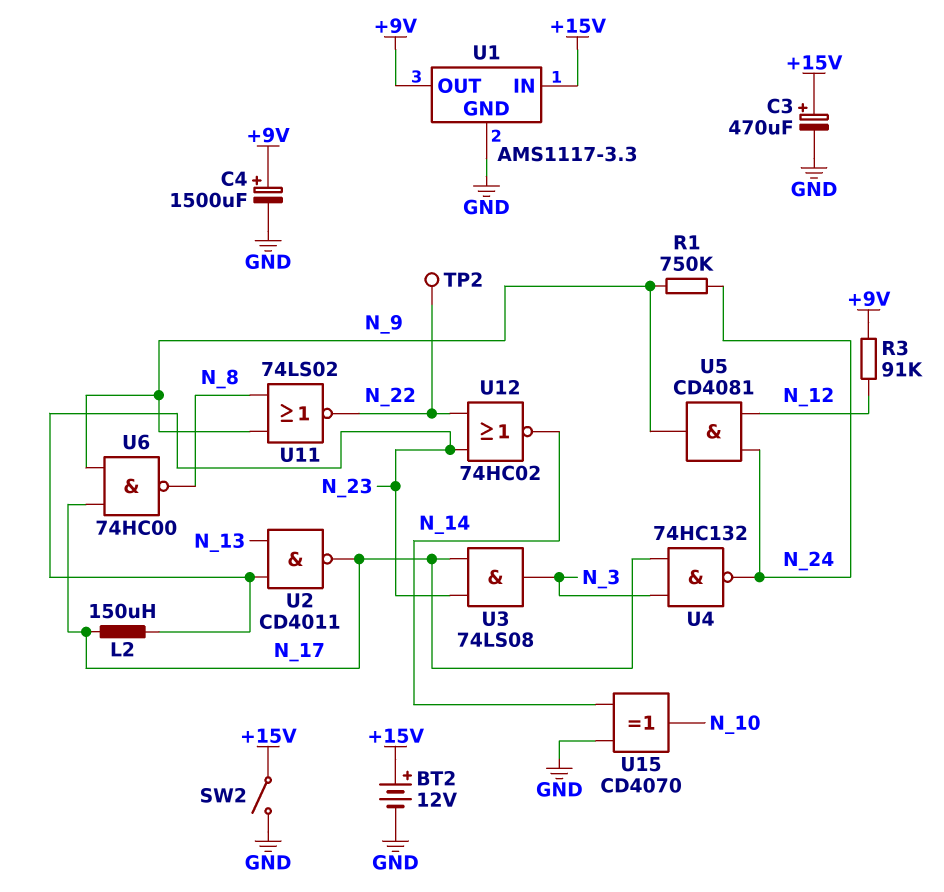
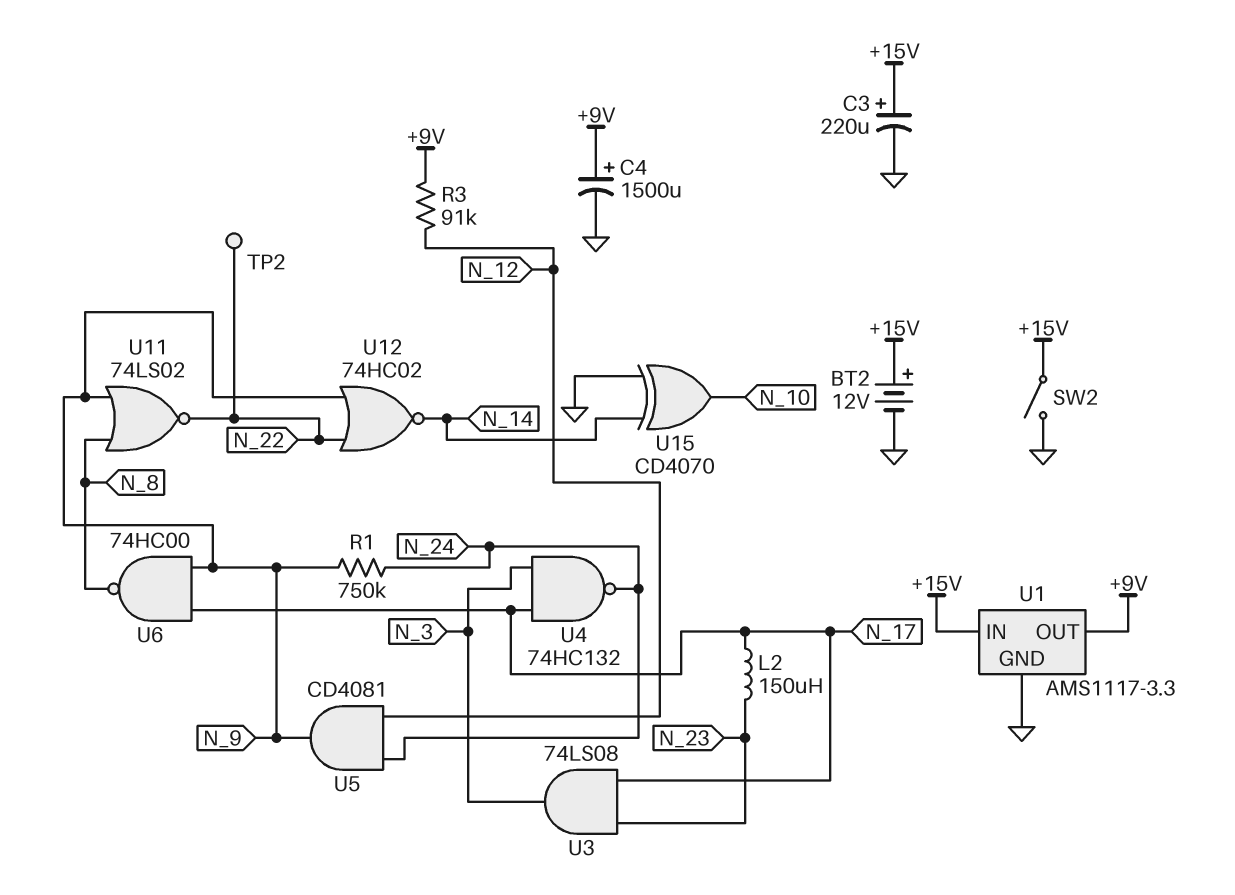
C3: 470uF (plus +15V, minus GND) -> 220uF (plus +15V, minus GND)
U2: NAND CD4011 (in N_13, in N_23, out N_17) -> none
U12: NOR 74HC02 (in N_22, in N_23, out N_14) -> NOR 74HC02 (in N_9, in N_22, out N_14)

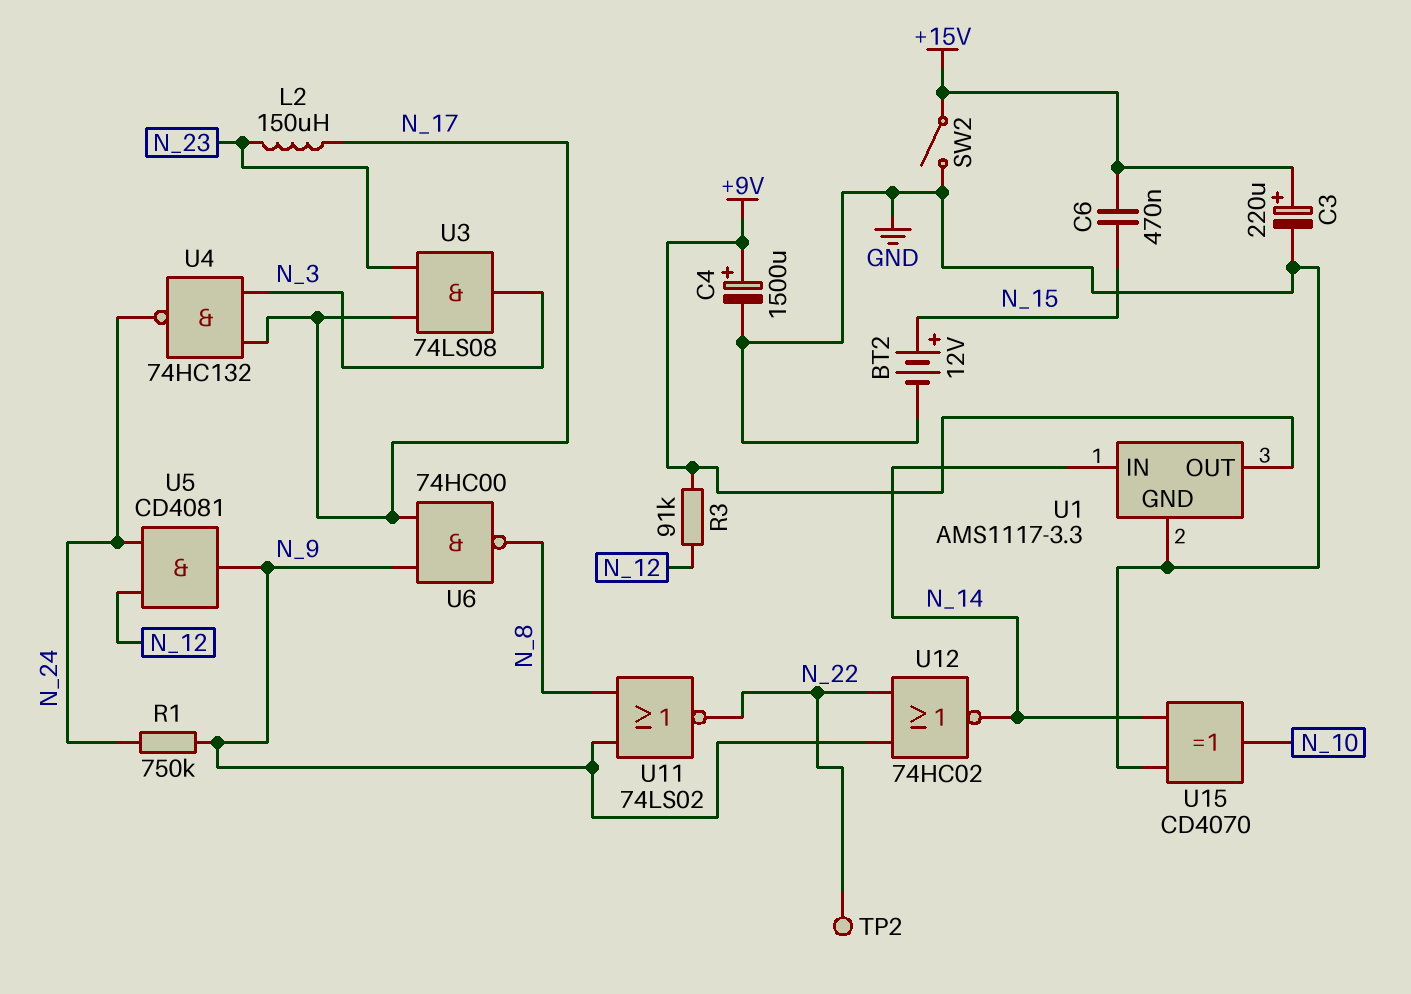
BT2: 12V (plus +15V, minus GND) -> 12V (plus N_15, minus GND)
C6: none -> 470nF (+15V, N_15)
U1 pin IN: +15V -> N_14

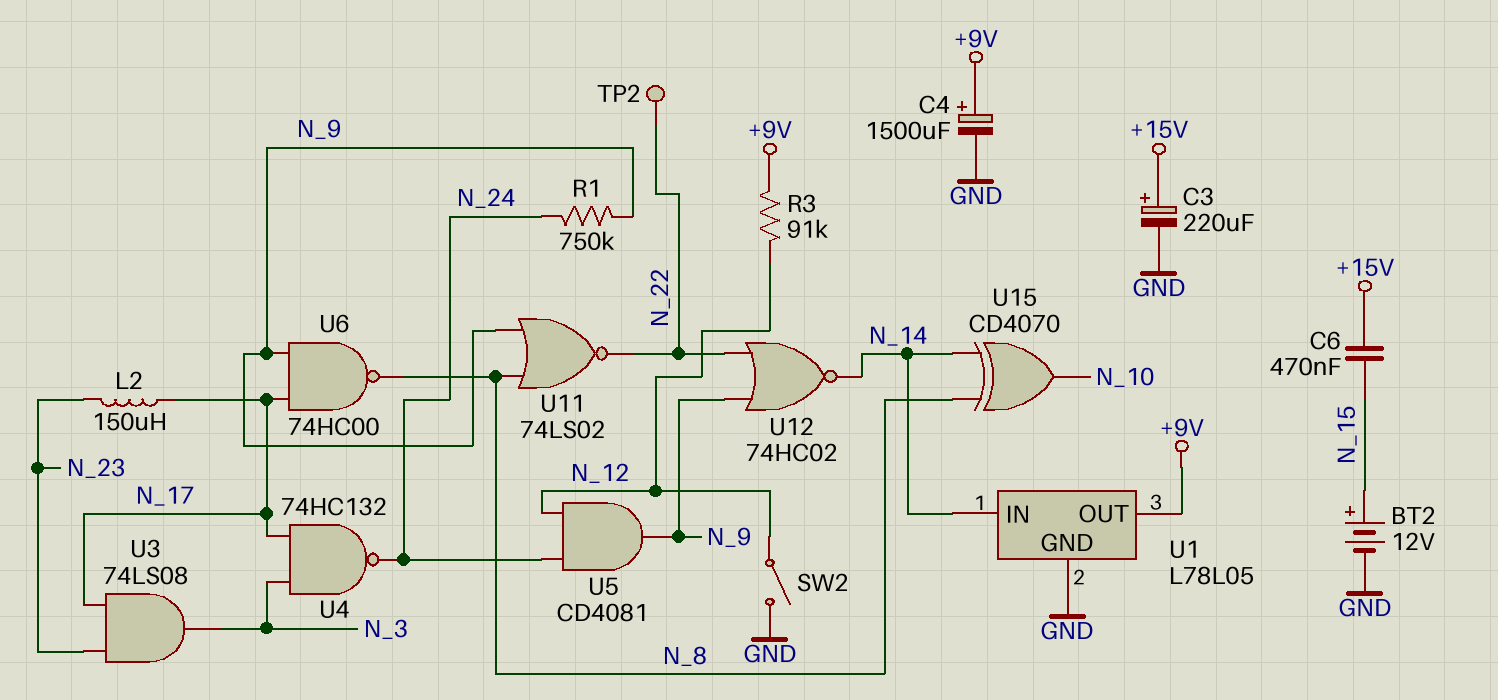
SW2: switch (+15V, GND) -> switch (GND, N_12)
U1: AMS1117-3.3 -> L78L05
U15: XOR CD4070 (in GND, in N_14, out N_10) -> XOR CD4070 (in N_8, in N_14, out N_10)

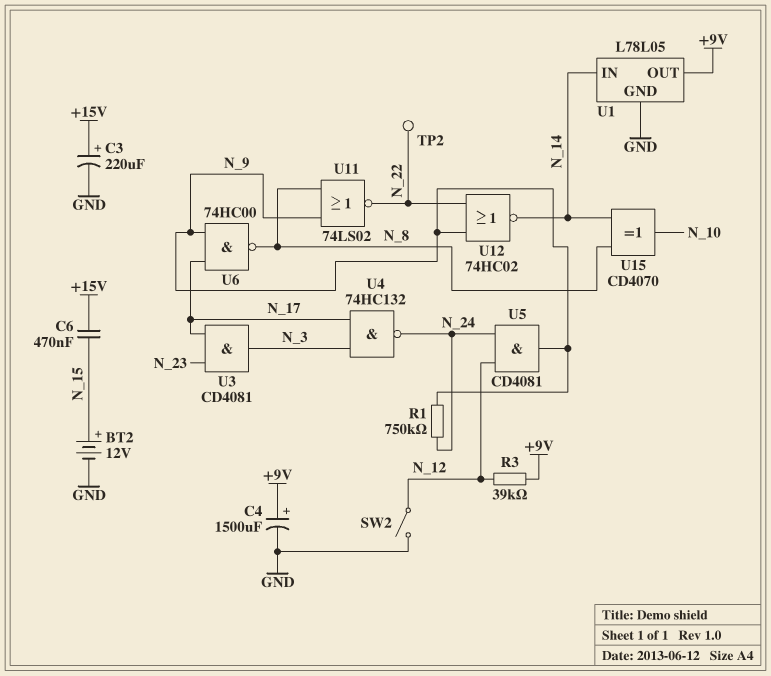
L2: 150uH (N_17, N_23) -> none
R3: 91k (+9V, N_12) -> 39k (+9V, N_12)
U3: AND 74LS08 (in N_17, in N_23, out N_3) -> AND CD4081 (in N_17, in N_23, out N_3)

